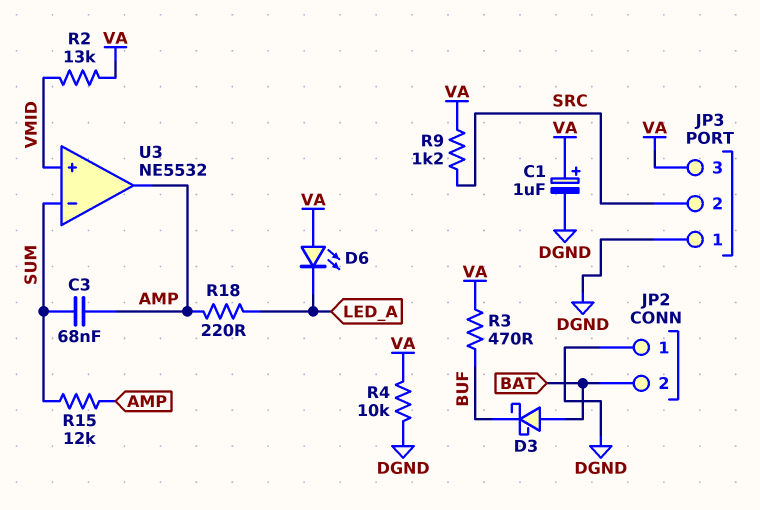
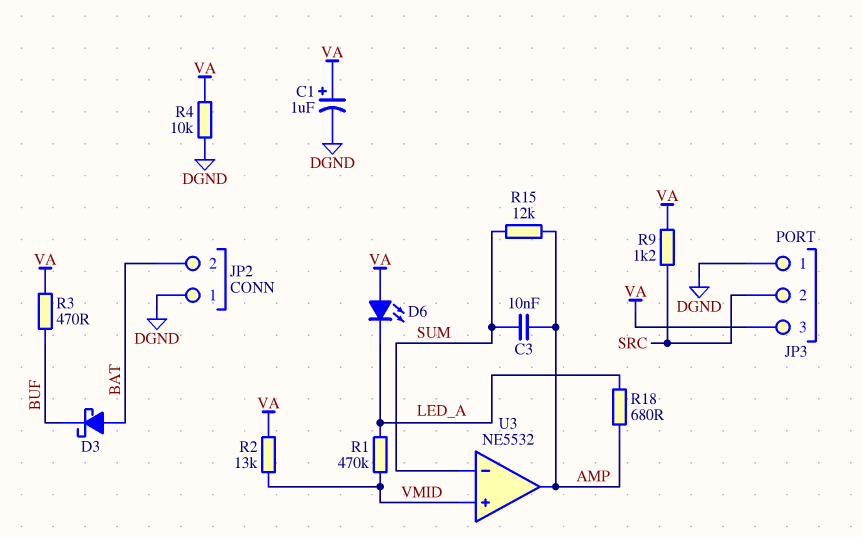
C3: 68nF (AMP, SUM) -> 10nF (AMP, SUM)
R1: none -> 470k (LED_A, VMID)
R18: 220 (AMP, LED_A) -> 680 (AMP, LED_A)

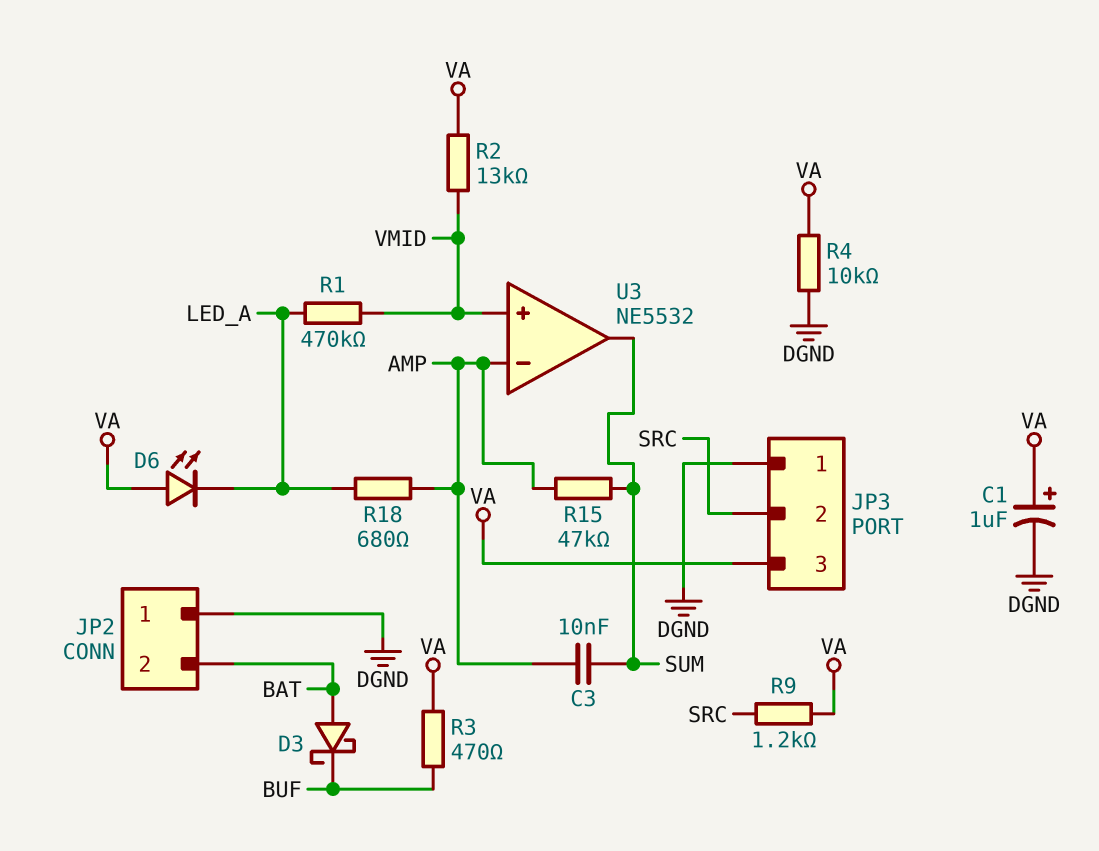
R15: 12k (AMP, SUM) -> 47k (AMP, SUM)
U3 pin in-: SUM -> AMP
U3 pin out: AMP -> SUM

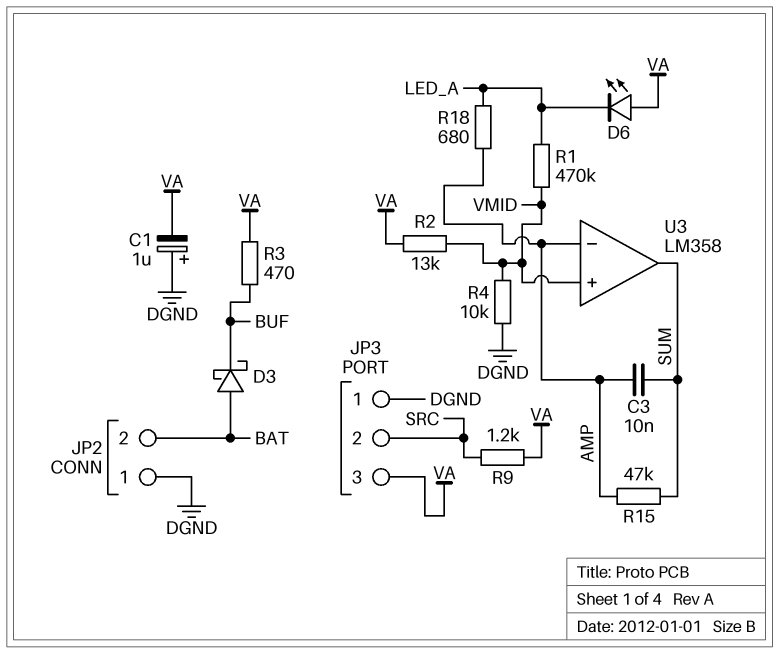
C1: 1uF (plus VA, minus DGND) -> 1uF (plus DGND, minus VA)
R4: 10k (DGND, VA) -> 10k (DGND, VMID)
U3: NE5532 -> LM358

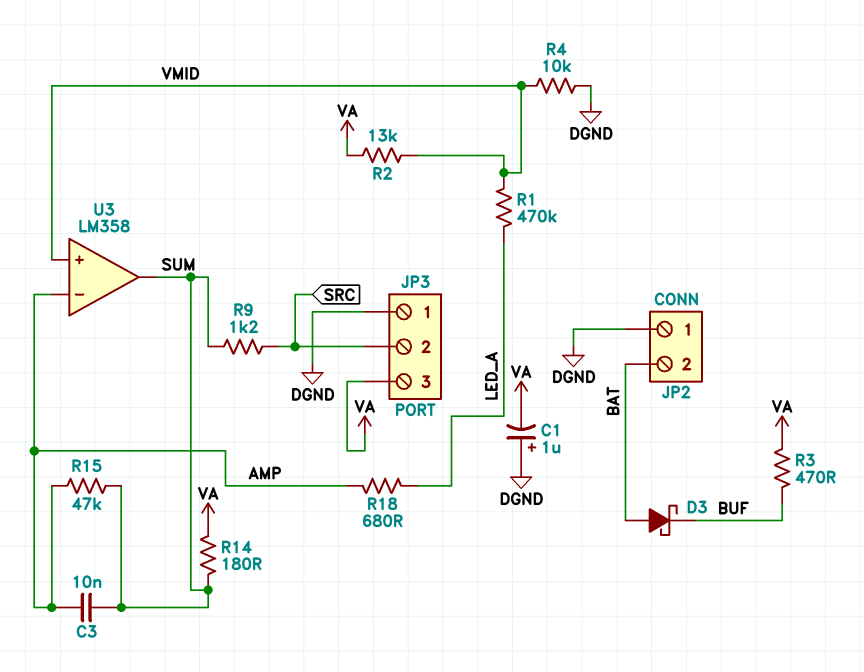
D6: LED (A VA, K LED_A) -> none
R9: 1.2k (SRC, VA) -> 1.2k (SRC, SUM)
R14: none -> 180 (SUM, VA)

